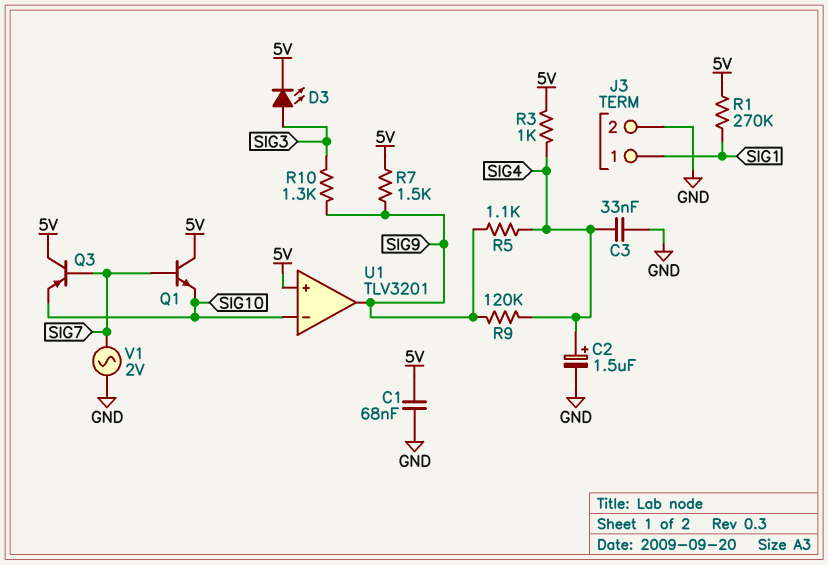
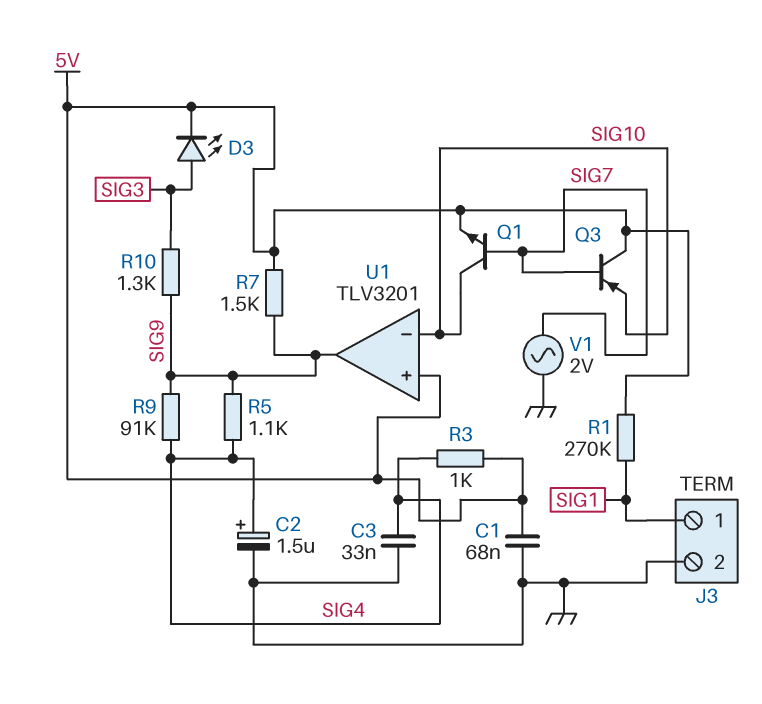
Q1: NPN (B SIG7, C 5V, E SIG10) -> NPN (B SIG7, C SIG10, E 5V)
R9: 120k (SIG4, SIG9) -> 91k (SIG4, SIG9)

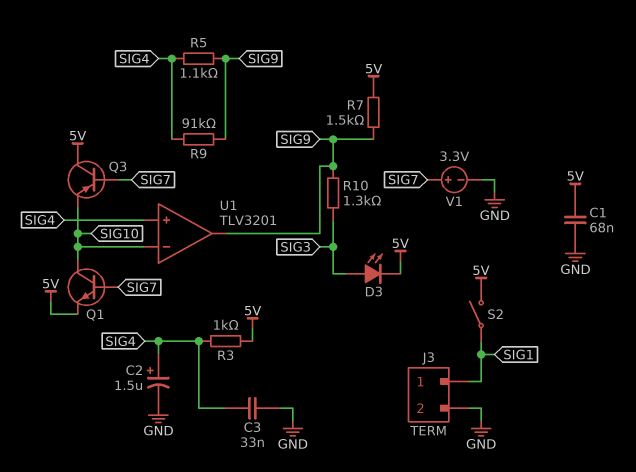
R1: 270k (5V, SIG1) -> none
S2: none -> switch (5V, SIG1)
U1 pin in+: 5V -> SIG4
V1: AC 2V (GND, SIG7) -> 3.3V (plus SIG7, minus GND)

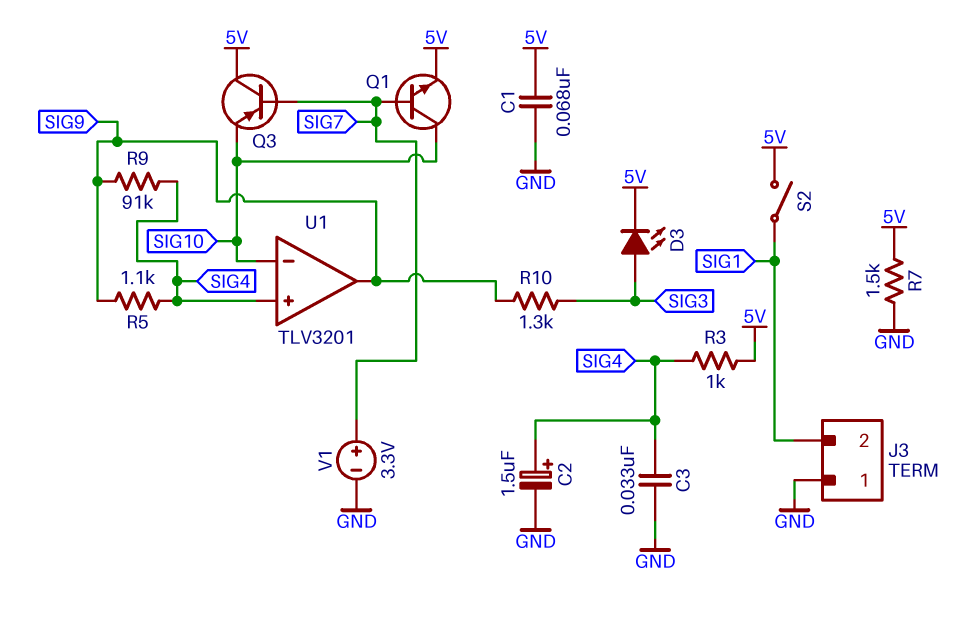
J3 pin 1: SIG1 -> GND
J3 pin 2: GND -> SIG1
R7: 1.5k (5V, SIG9) -> 1.5k (5V, GND)

